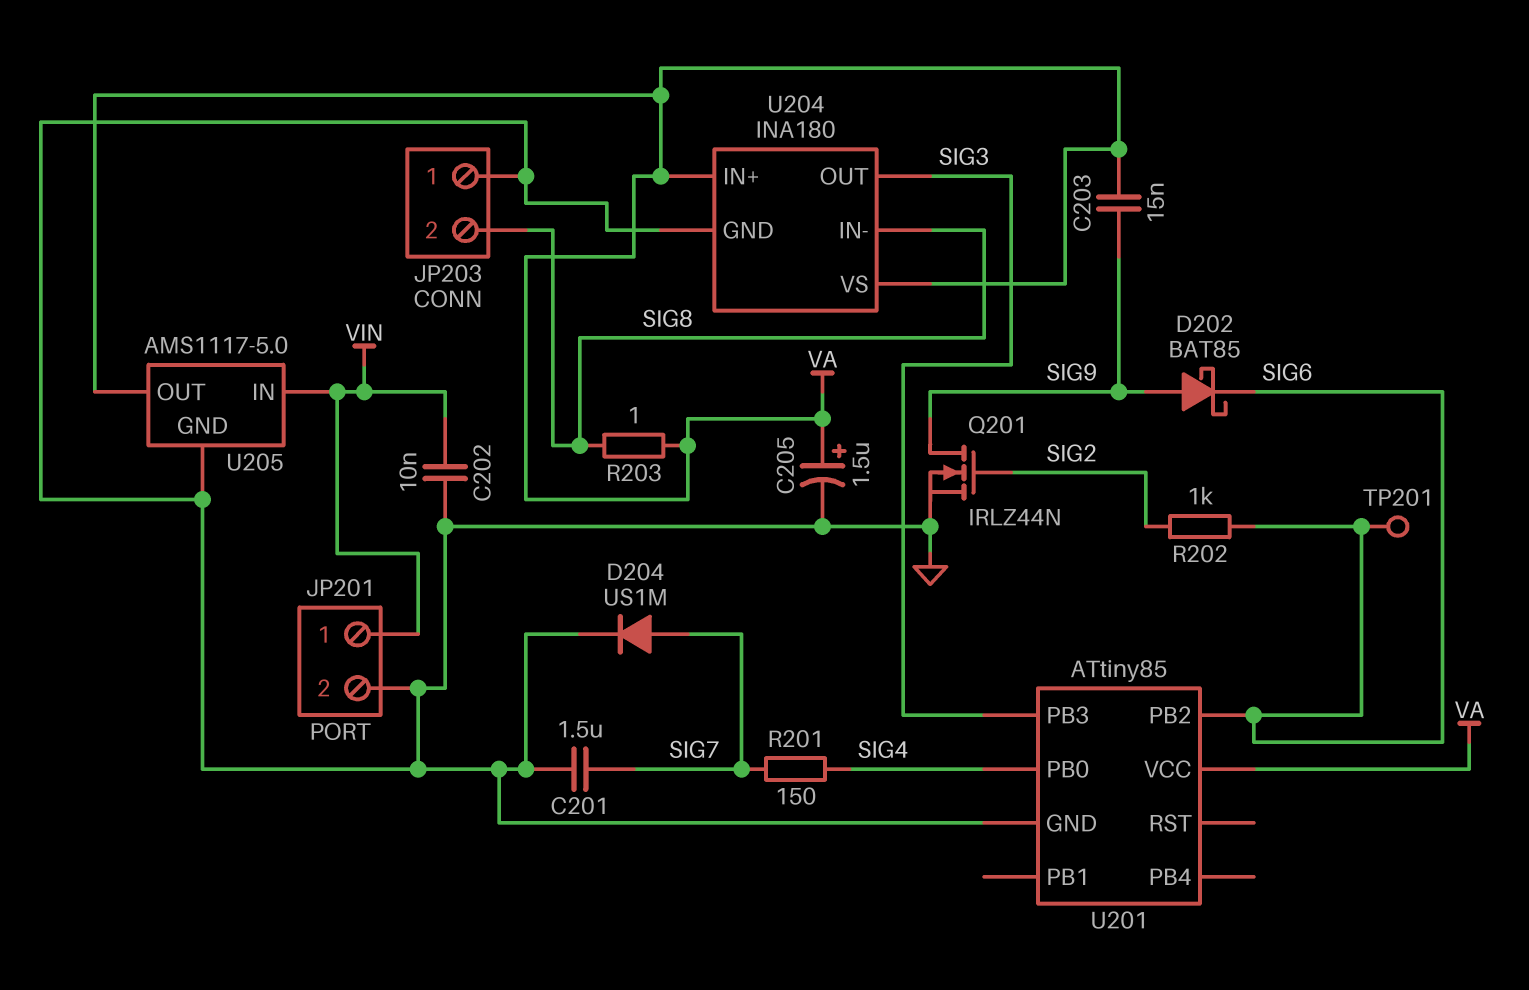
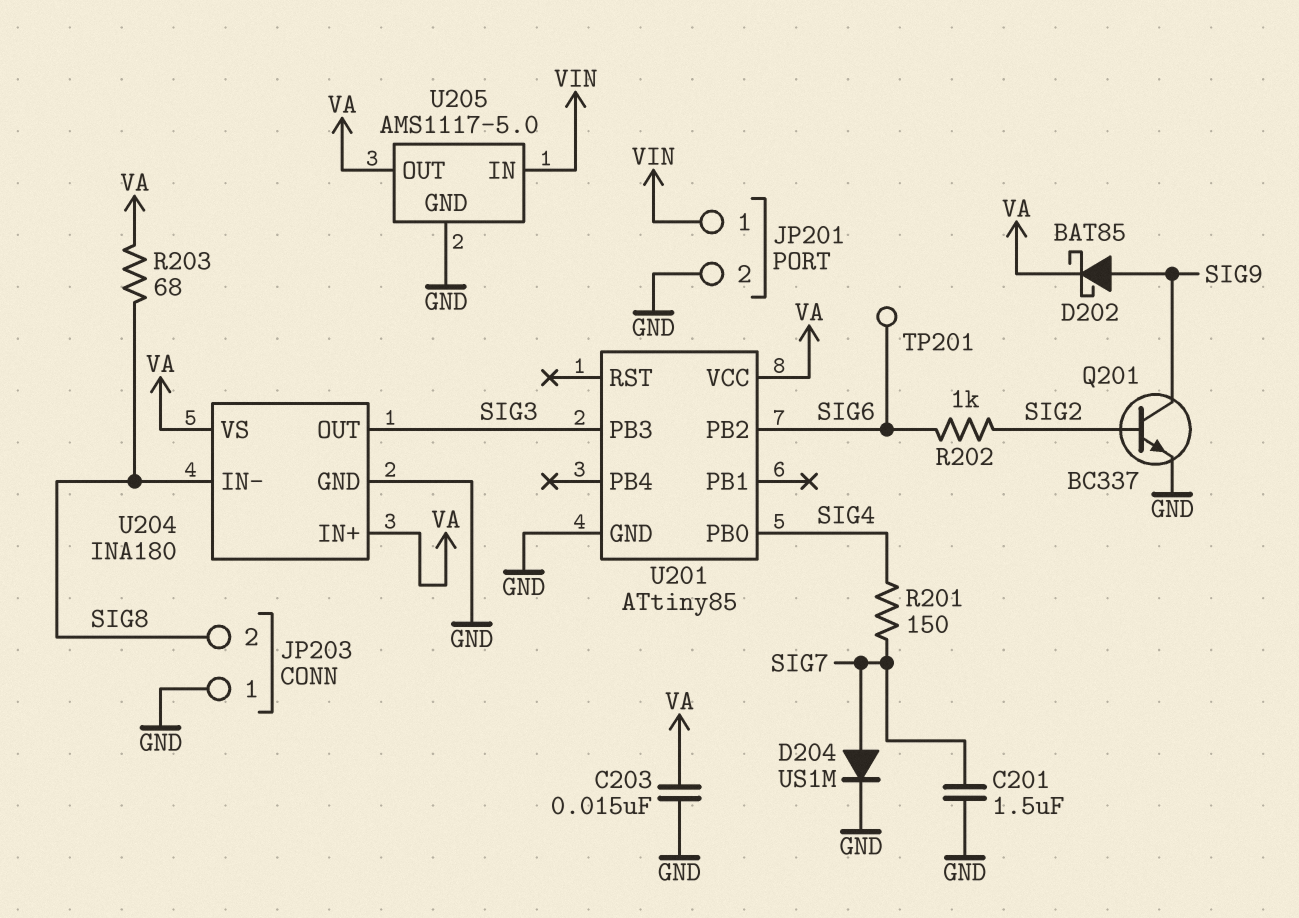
C202: 10nF (GND, VIN) -> none
C203: 15nF (SIG9, VA) -> 15nF (GND, VA)
C205: 1.5uF (plus VA, minus GND) -> none
D202: schottky BAT85 (A SIG9, K SIG6) -> schottky BAT85 (A SIG9, K VA)
Q201: NMOS IRLZ44N (G SIG2, D SIG9, S GND) -> NPN BC337 (B SIG2, C SIG9, E GND)
R203: 1 (SIG8, VA) -> 68 (SIG8, VA)

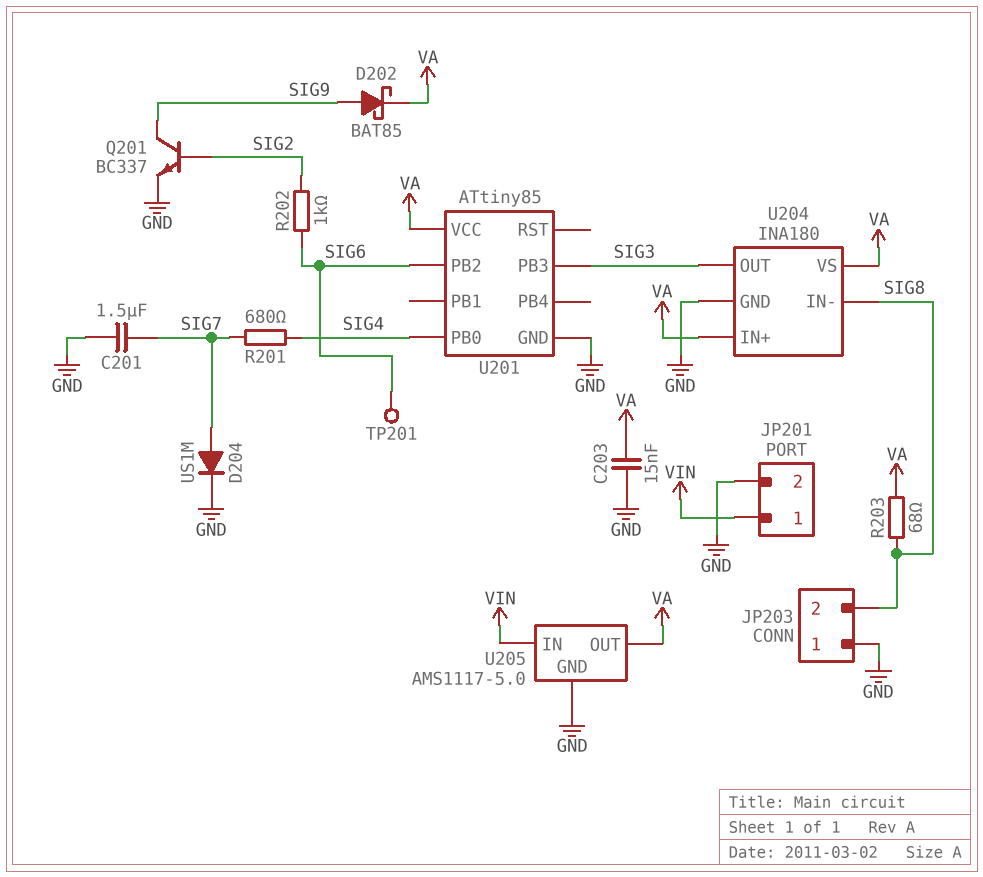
R201: 150 (SIG4, SIG7) -> 680 (SIG4, SIG7)

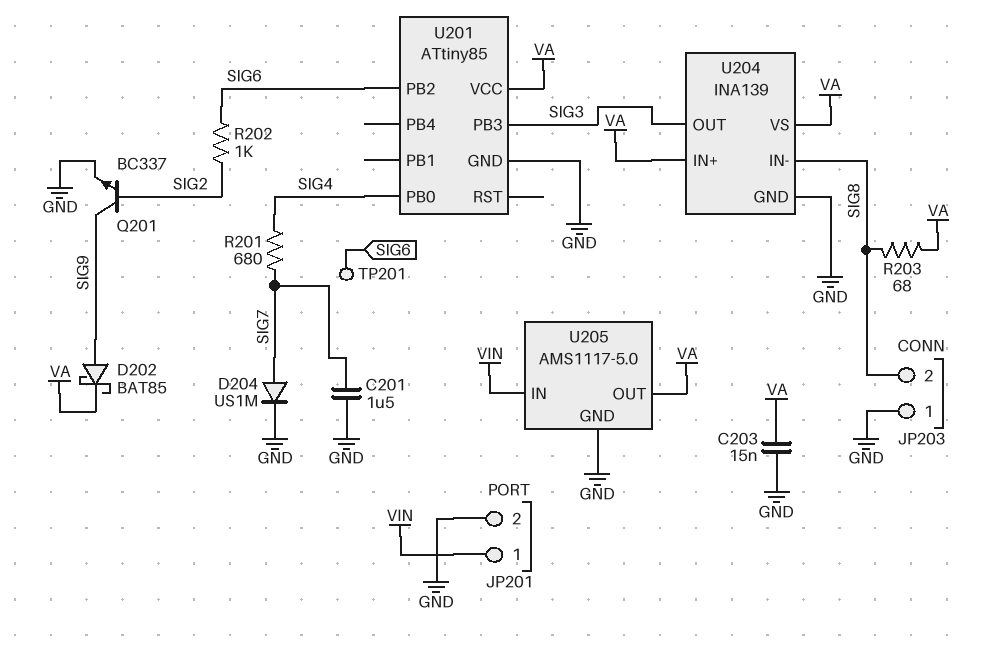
U204: INA180 -> INA139

